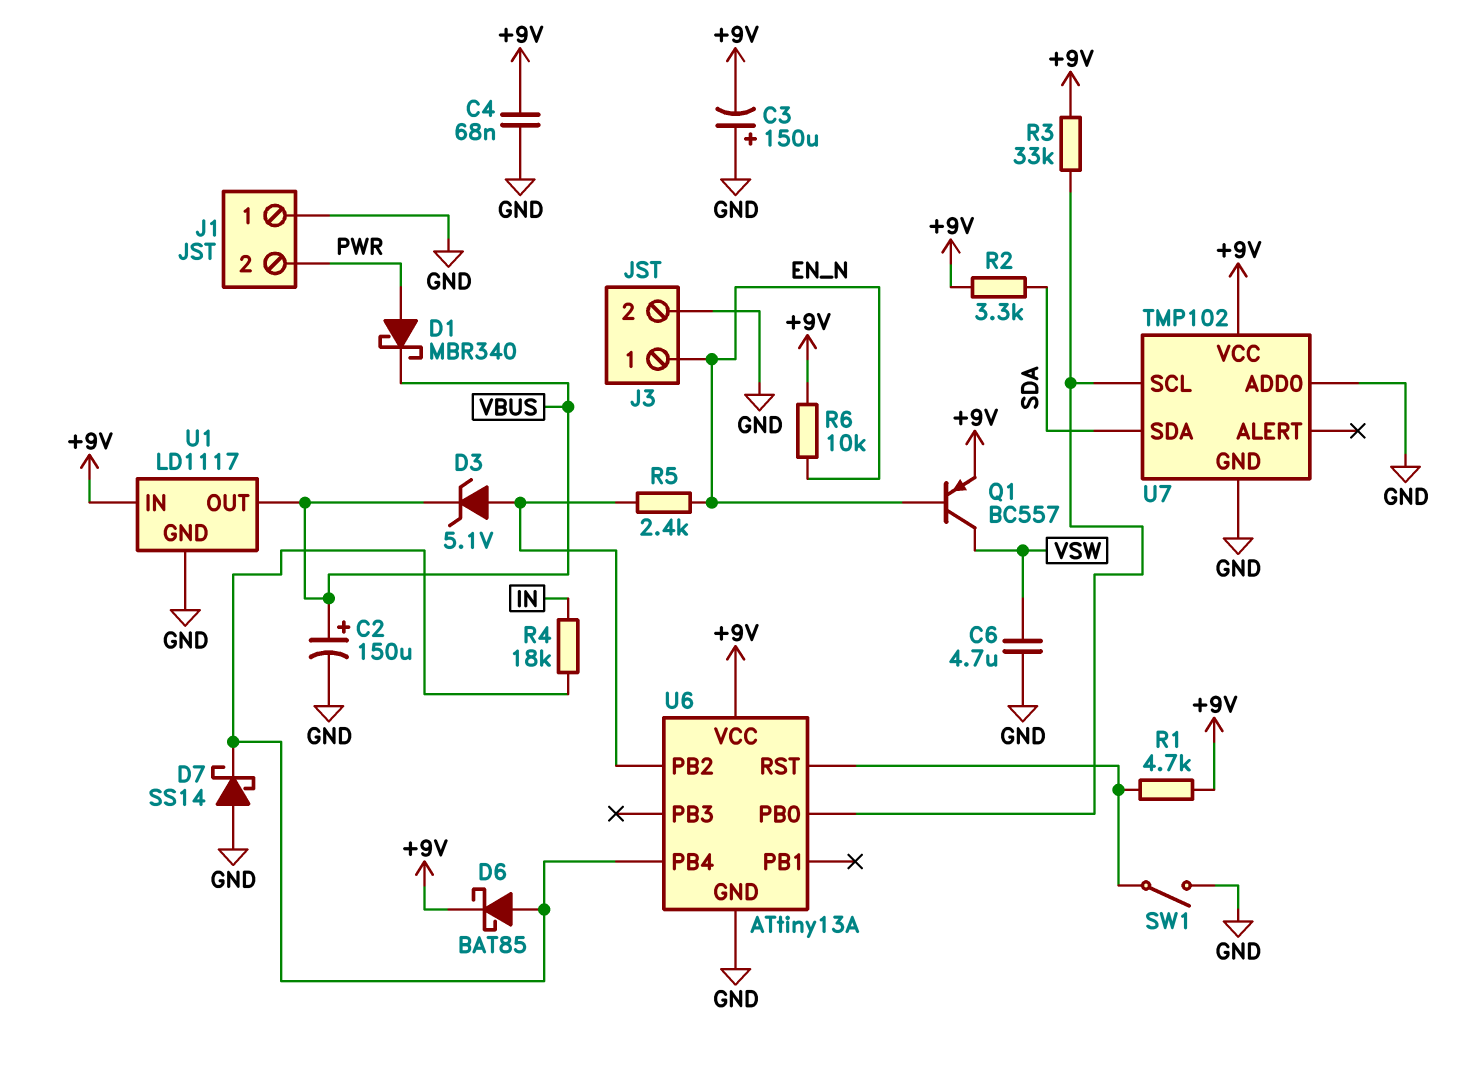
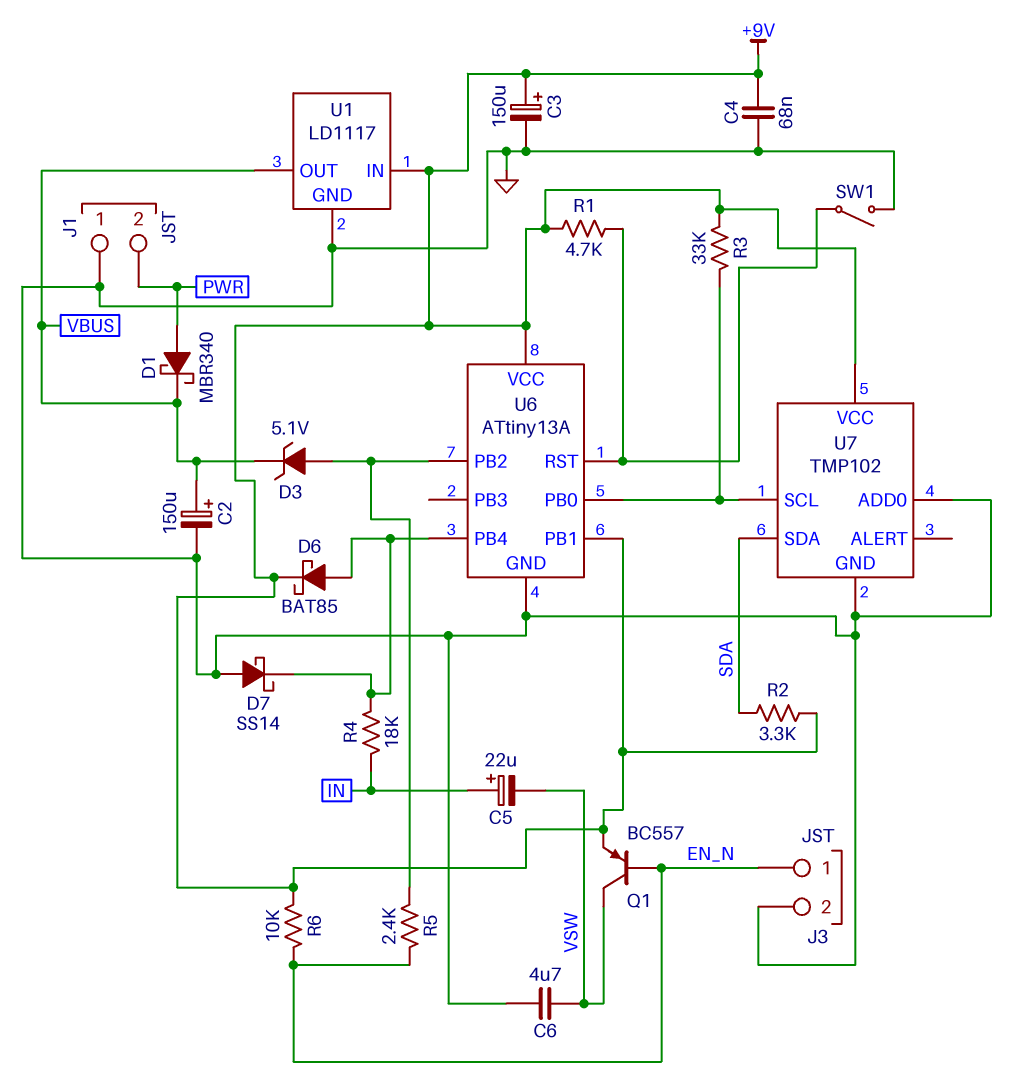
C3: 150uF (plus GND, minus +9V) -> 150uF (plus +9V, minus GND)
C5: none -> 22uF (plus IN, minus VSW)
U6 pin PB1: none -> +9V

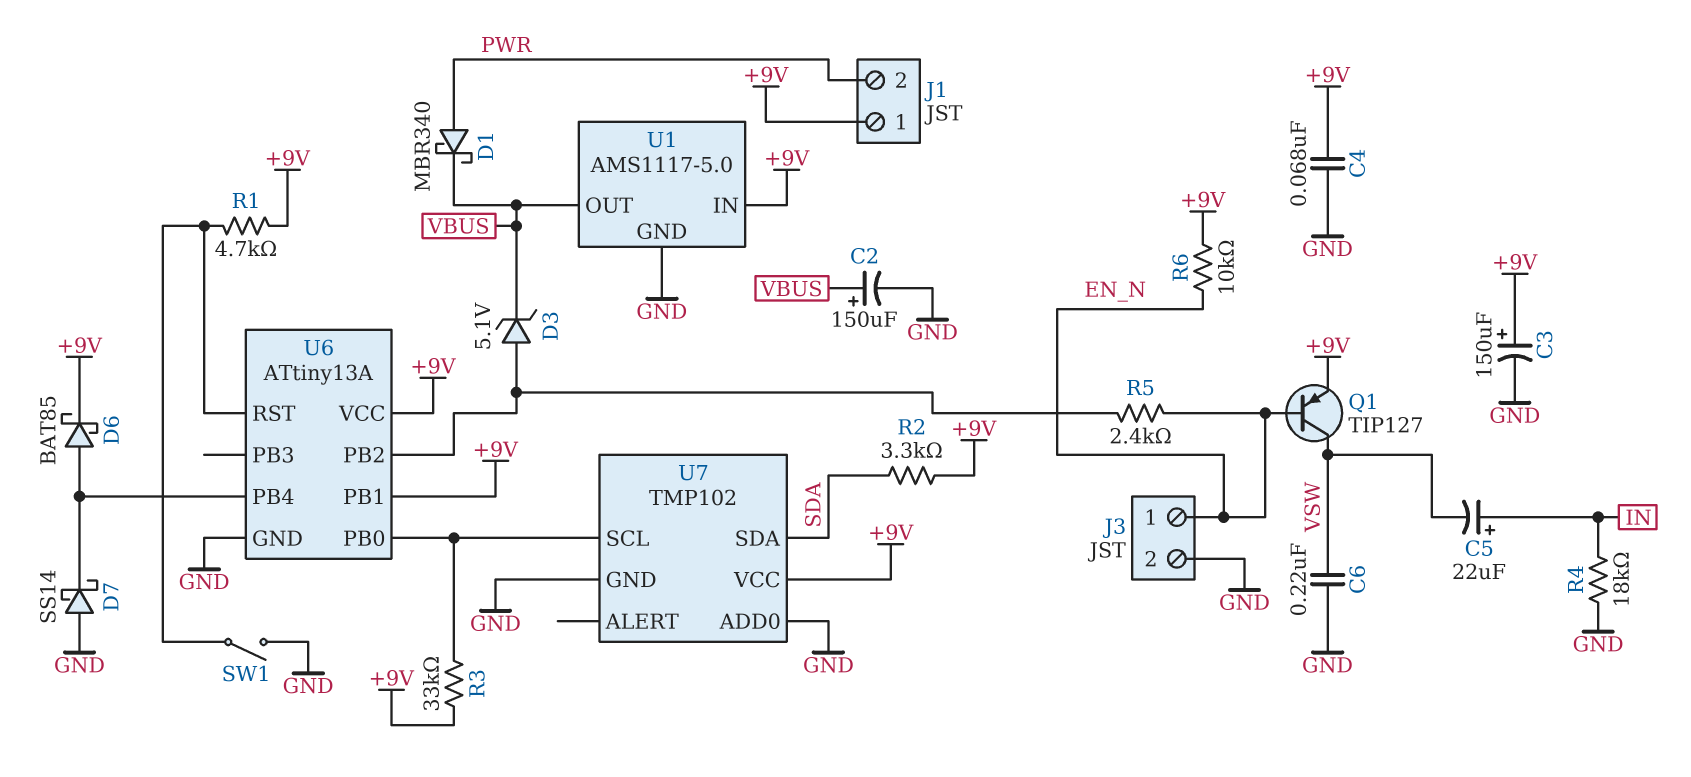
C6: 4.7uF (GND, VSW) -> 220nF (GND, VSW)
J1 pin 1: GND -> +9V
Q1: PNP BC557 (B EN_N, C VSW, E +9V) -> PNP TIP127 (B EN_N, C VSW, E +9V)
R4: 18k (IN, U6/PB4) -> 18k (GND, IN)
U1: LD1117 -> AMS1117-5.0

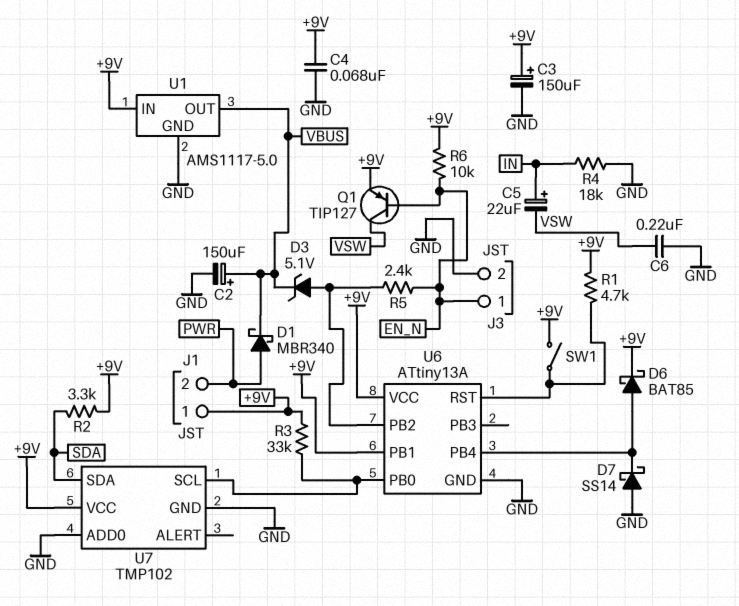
SW1: switch (GND, U6/RST) -> switch (+9V, U6/RST)

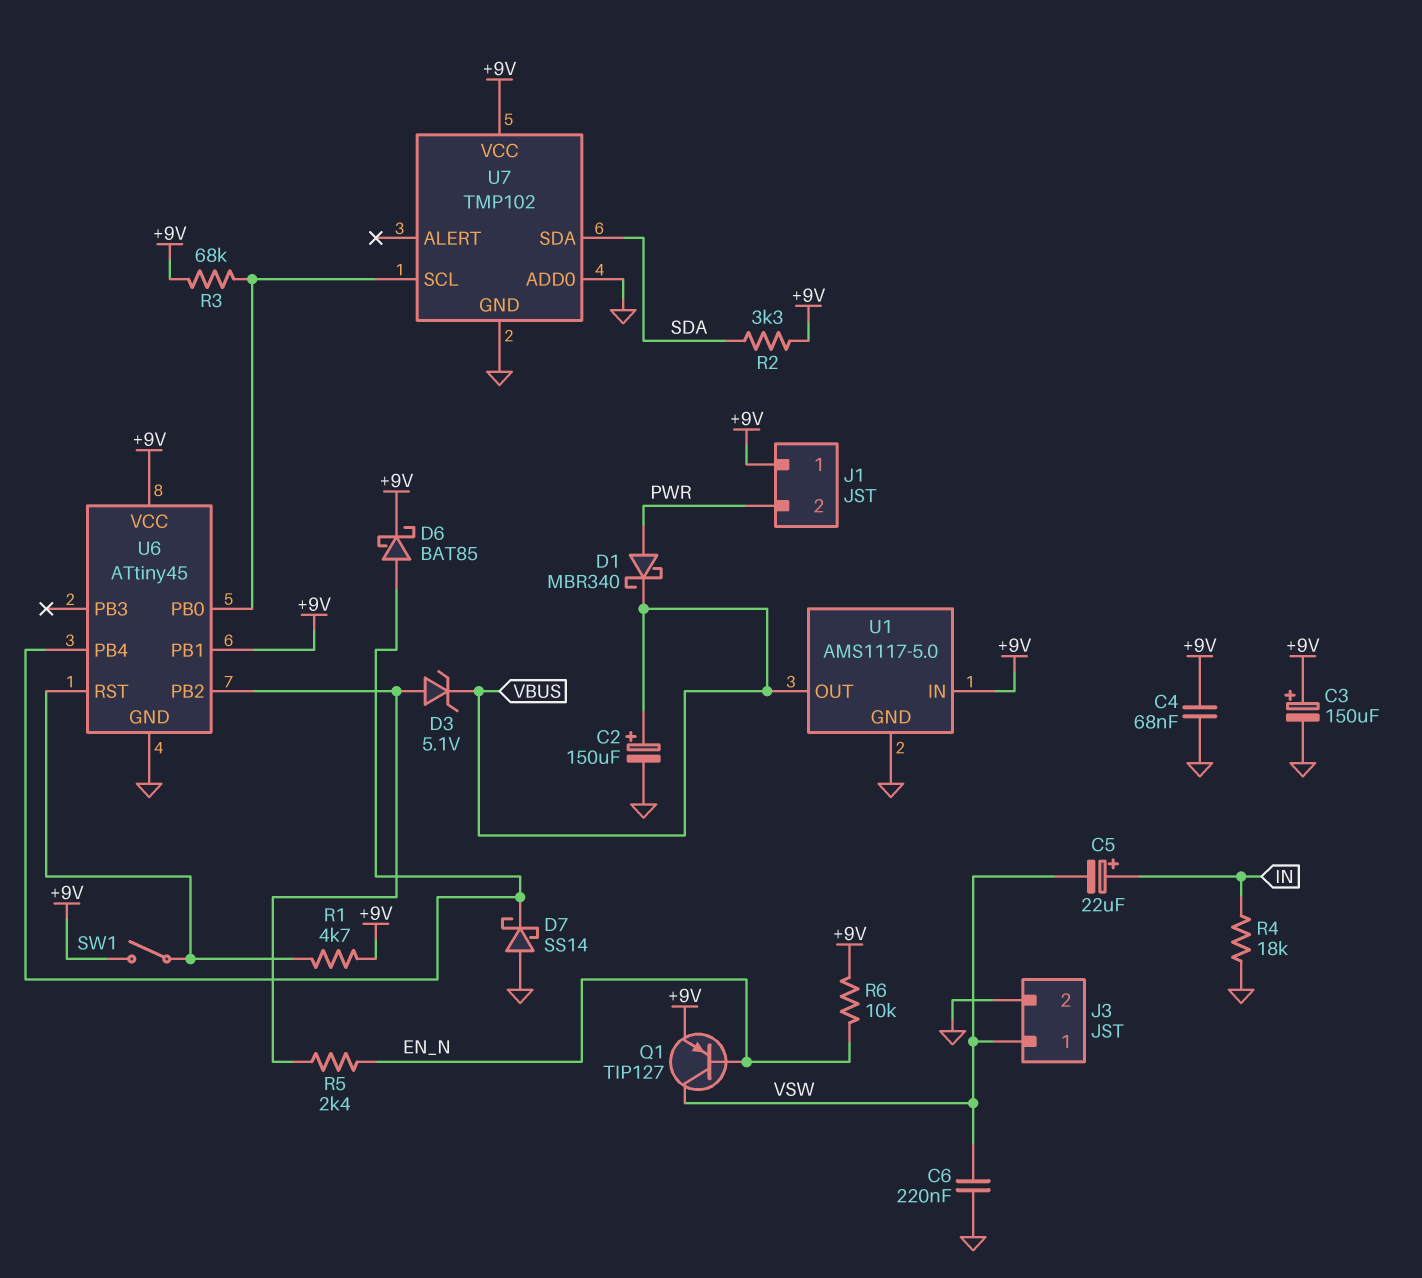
J3 pin 1: EN_N -> VSW
R3: 33k (+9V, U6/PB0) -> 68k (+9V, U6/PB0)
U6: ATtiny13A -> ATtiny45

